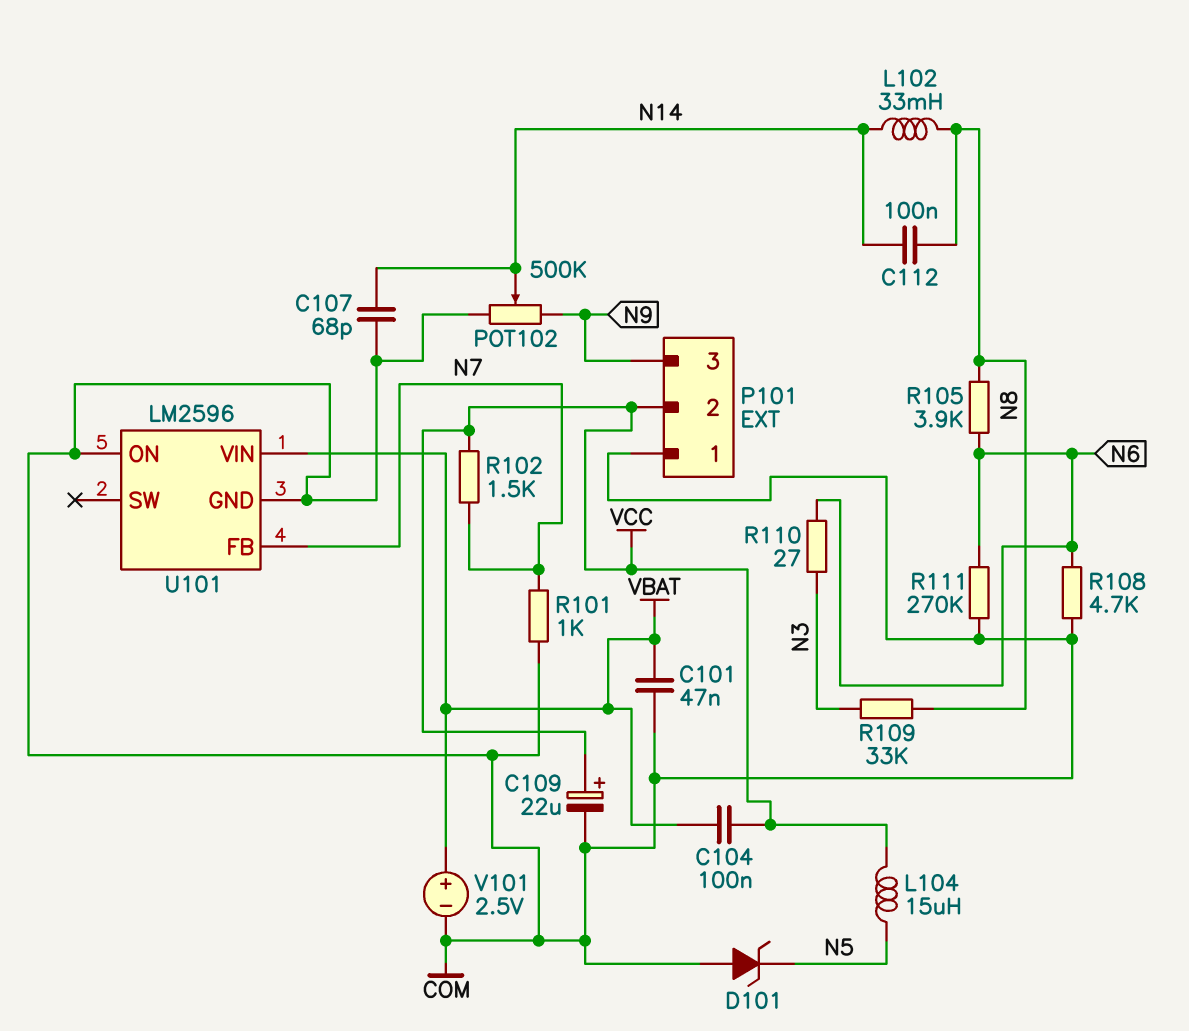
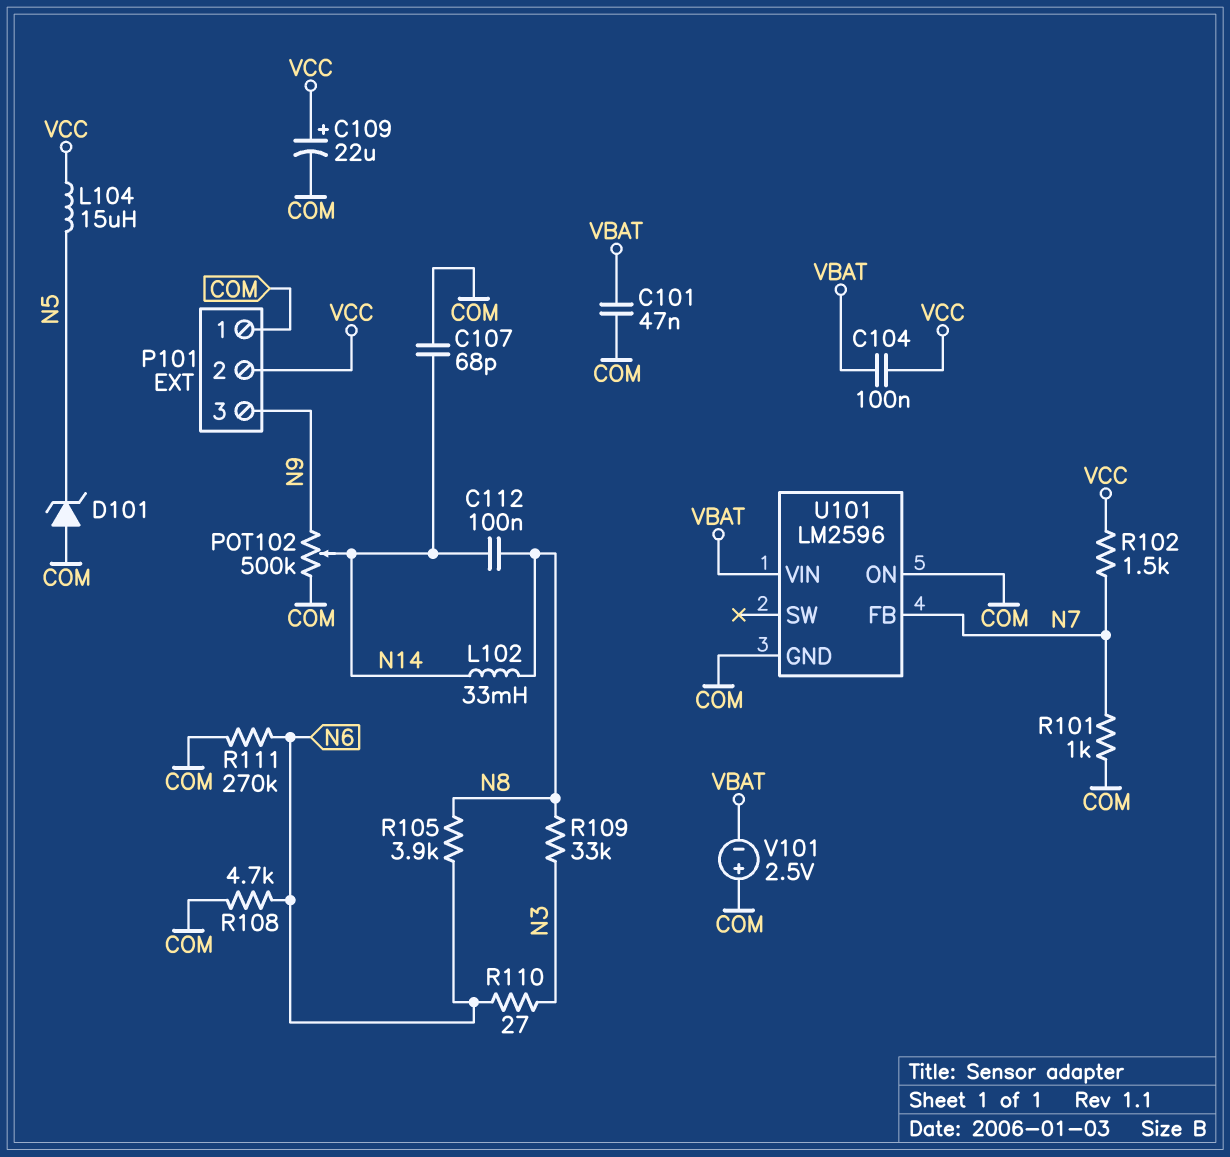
V101: 2.5V (plus VBAT, minus COM) -> 2.5V (plus COM, minus VBAT)

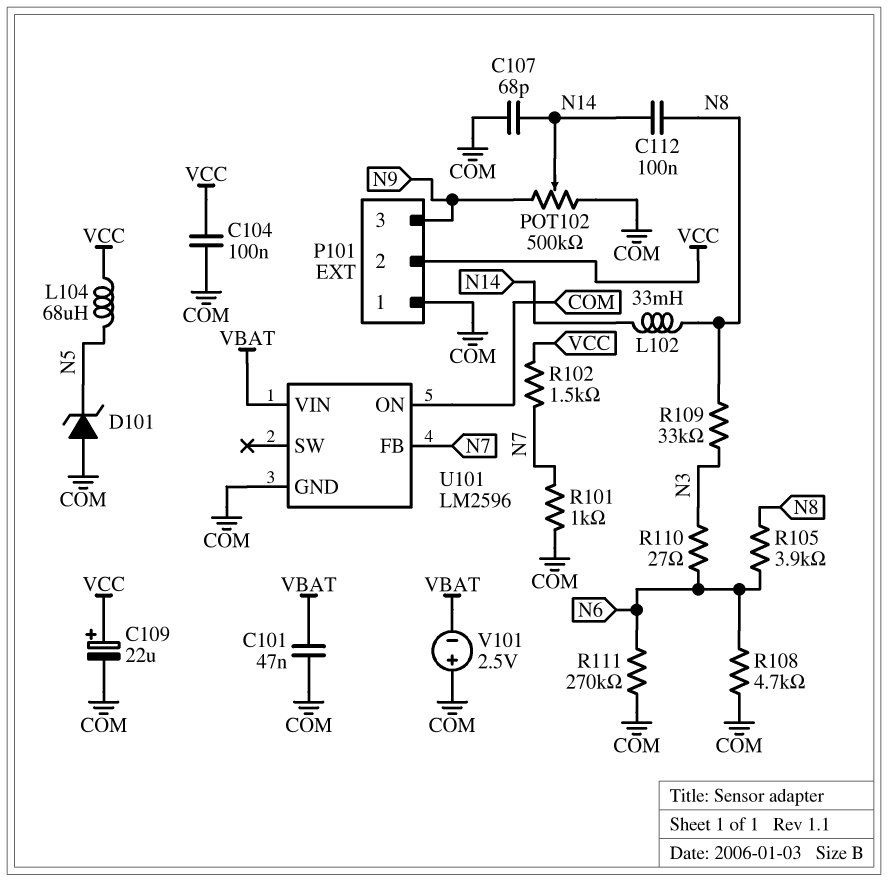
C104: 100nF (VBAT, VCC) -> 100nF (COM, VCC)
L104: 15uH (N5, VCC) -> 68uH (N5, VCC)

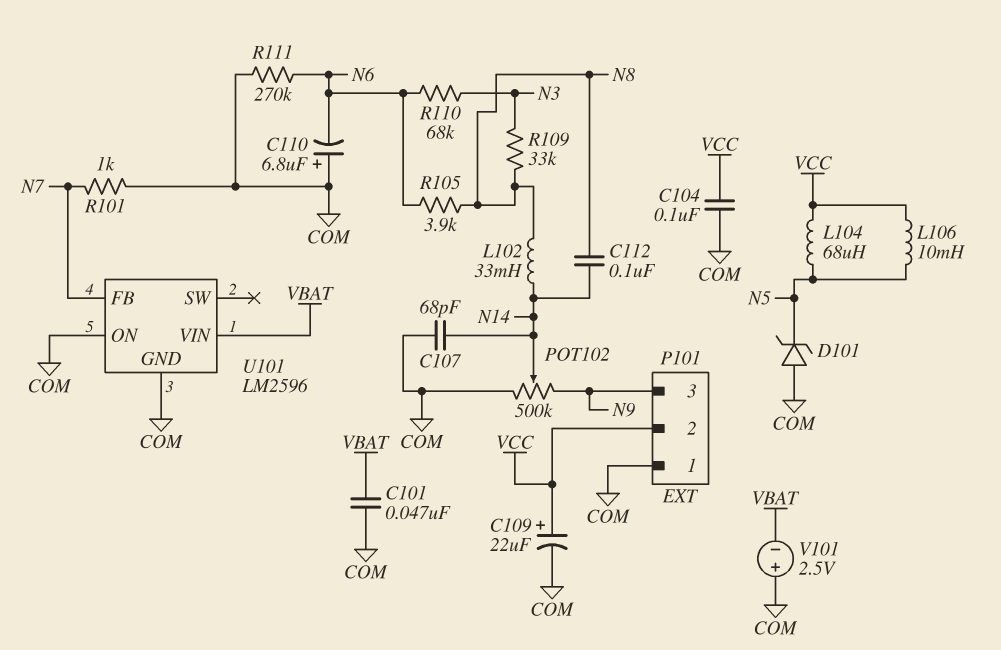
C110: none -> 6.8uF (plus COM, minus N6)
L106: none -> 10mH (N5, VCC)
R102: 1.5k (N7, VCC) -> none
R108: 4.7k (COM, N6) -> none
R110: 27 (N3, N6) -> 68k (N3, N6)

